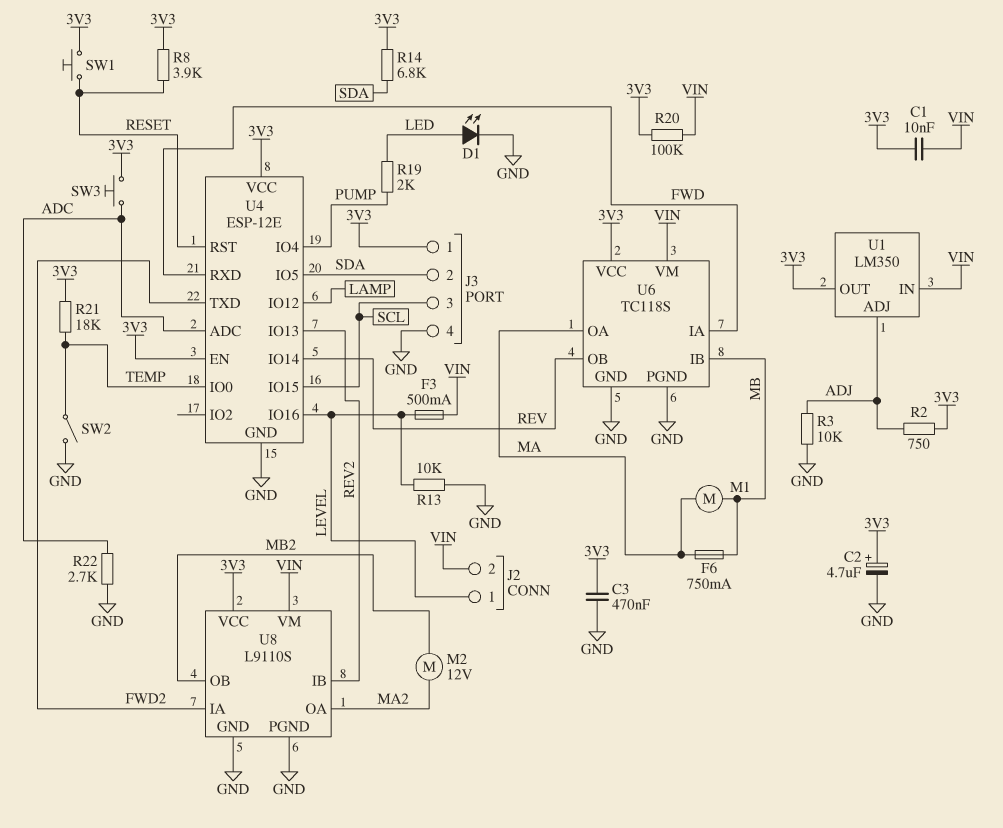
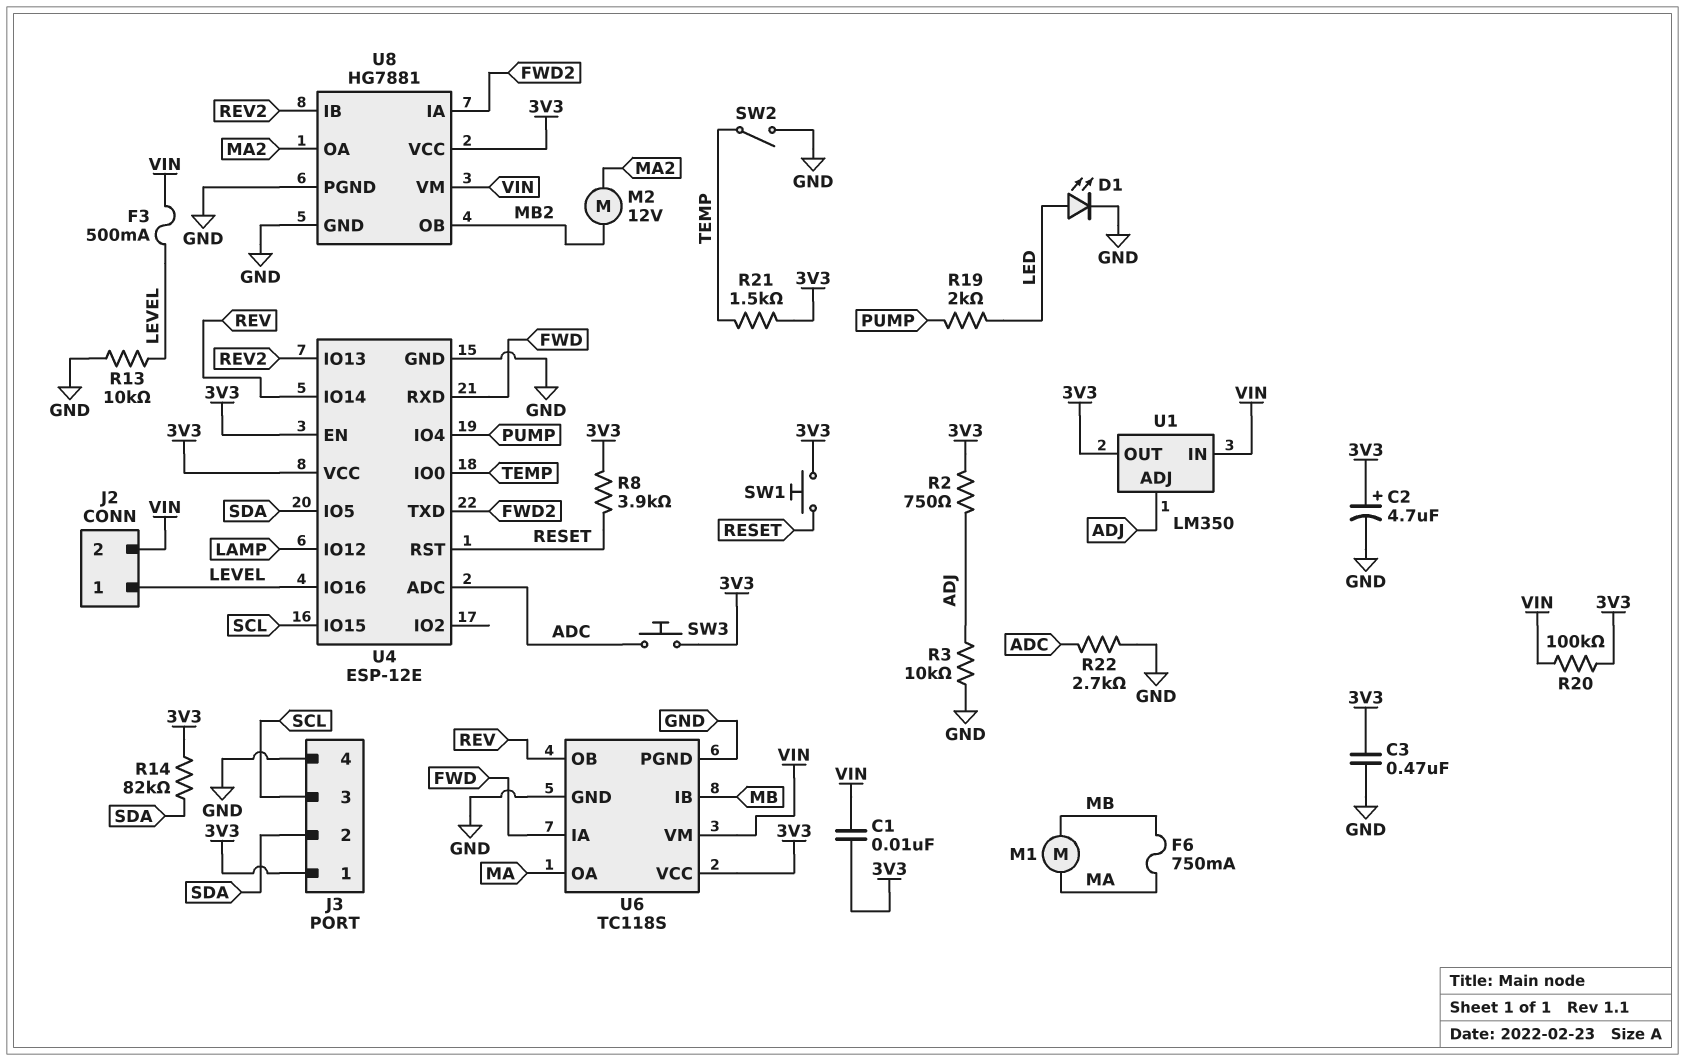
R14: 6.8k (3V3, SDA) -> 82k (3V3, SDA)
R21: 18k (3V3, TEMP) -> 1.5k (3V3, TEMP)
U8: L9110S -> HG7881

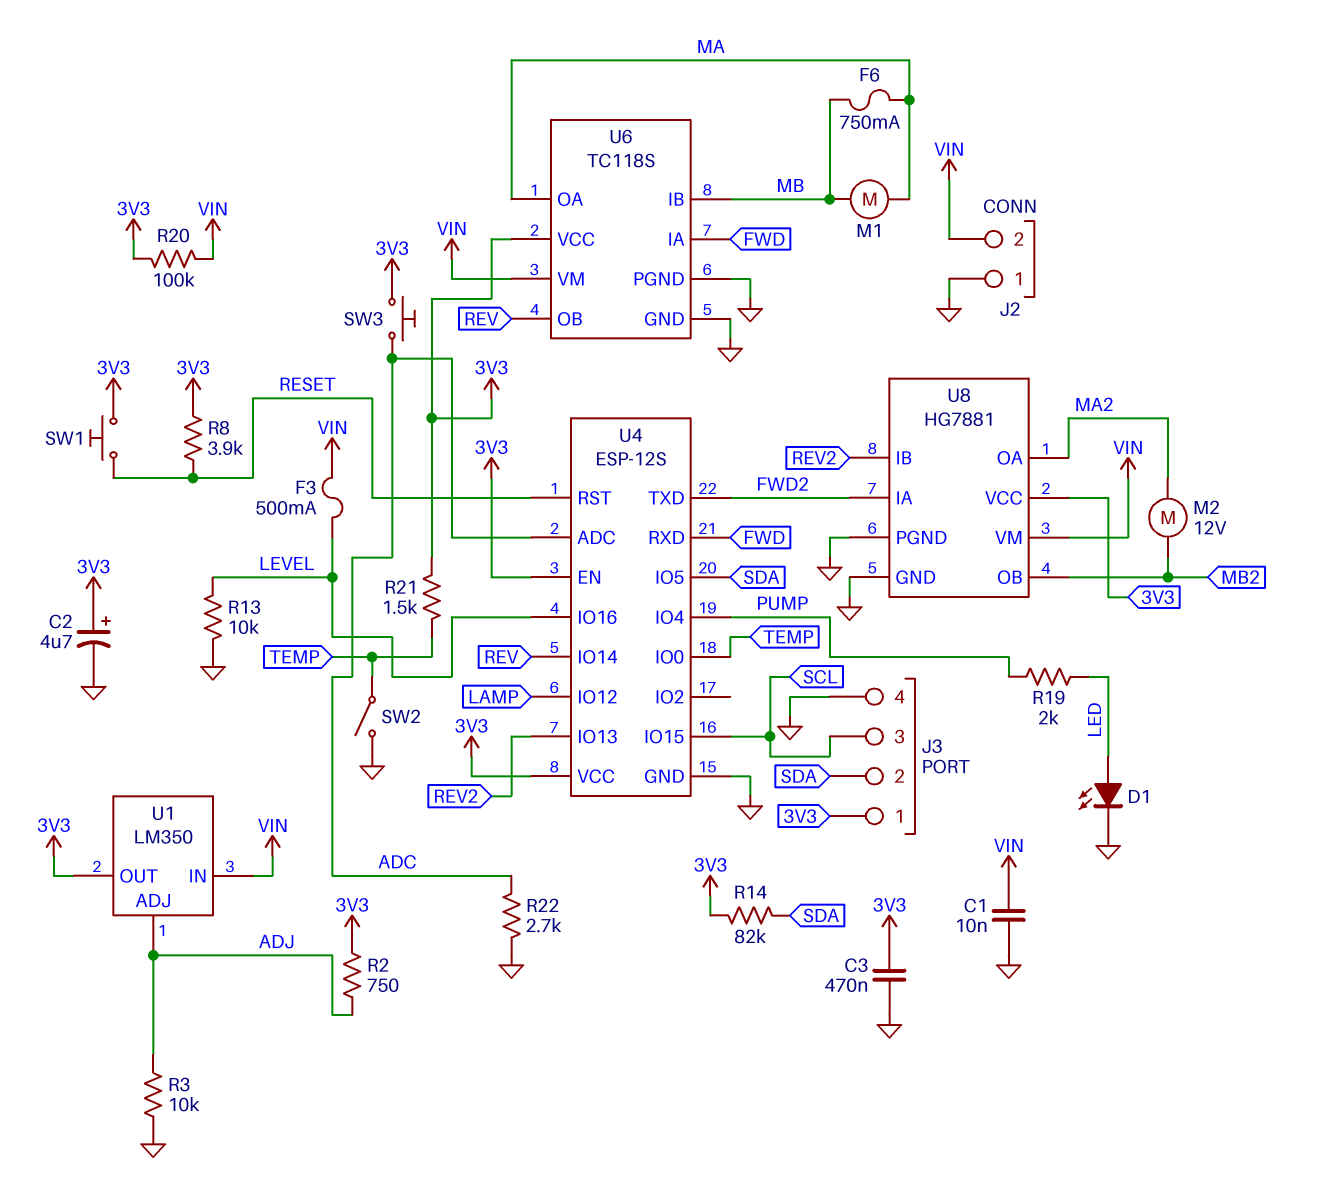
C1: 10nF (3V3, VIN) -> 10nF (GND, VIN)
J2 pin 1: LEVEL -> GND
U4: ESP-12E -> ESP-12S

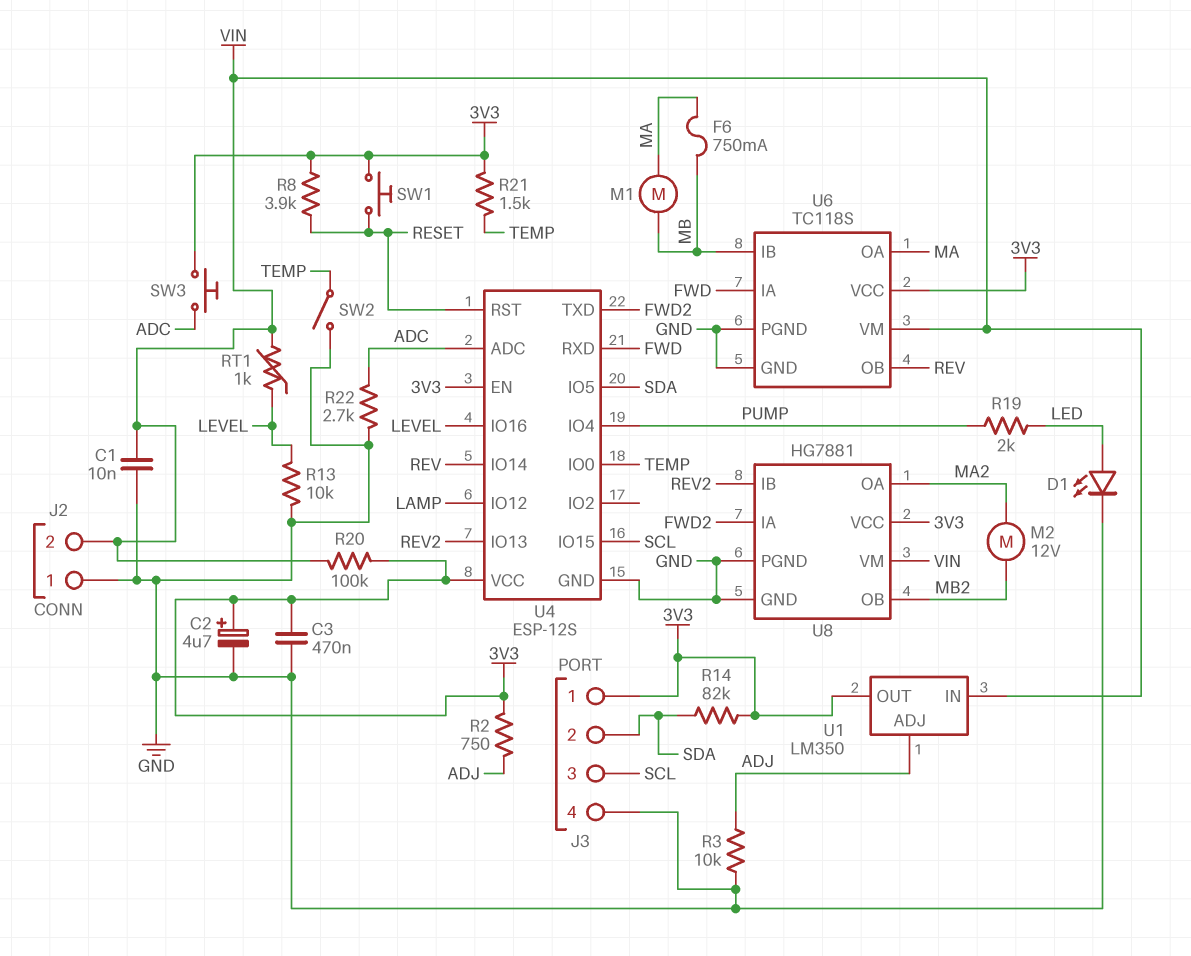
F3: 500mA (LEVEL, VIN) -> none
RT1: none -> 1k (LEVEL, VIN)

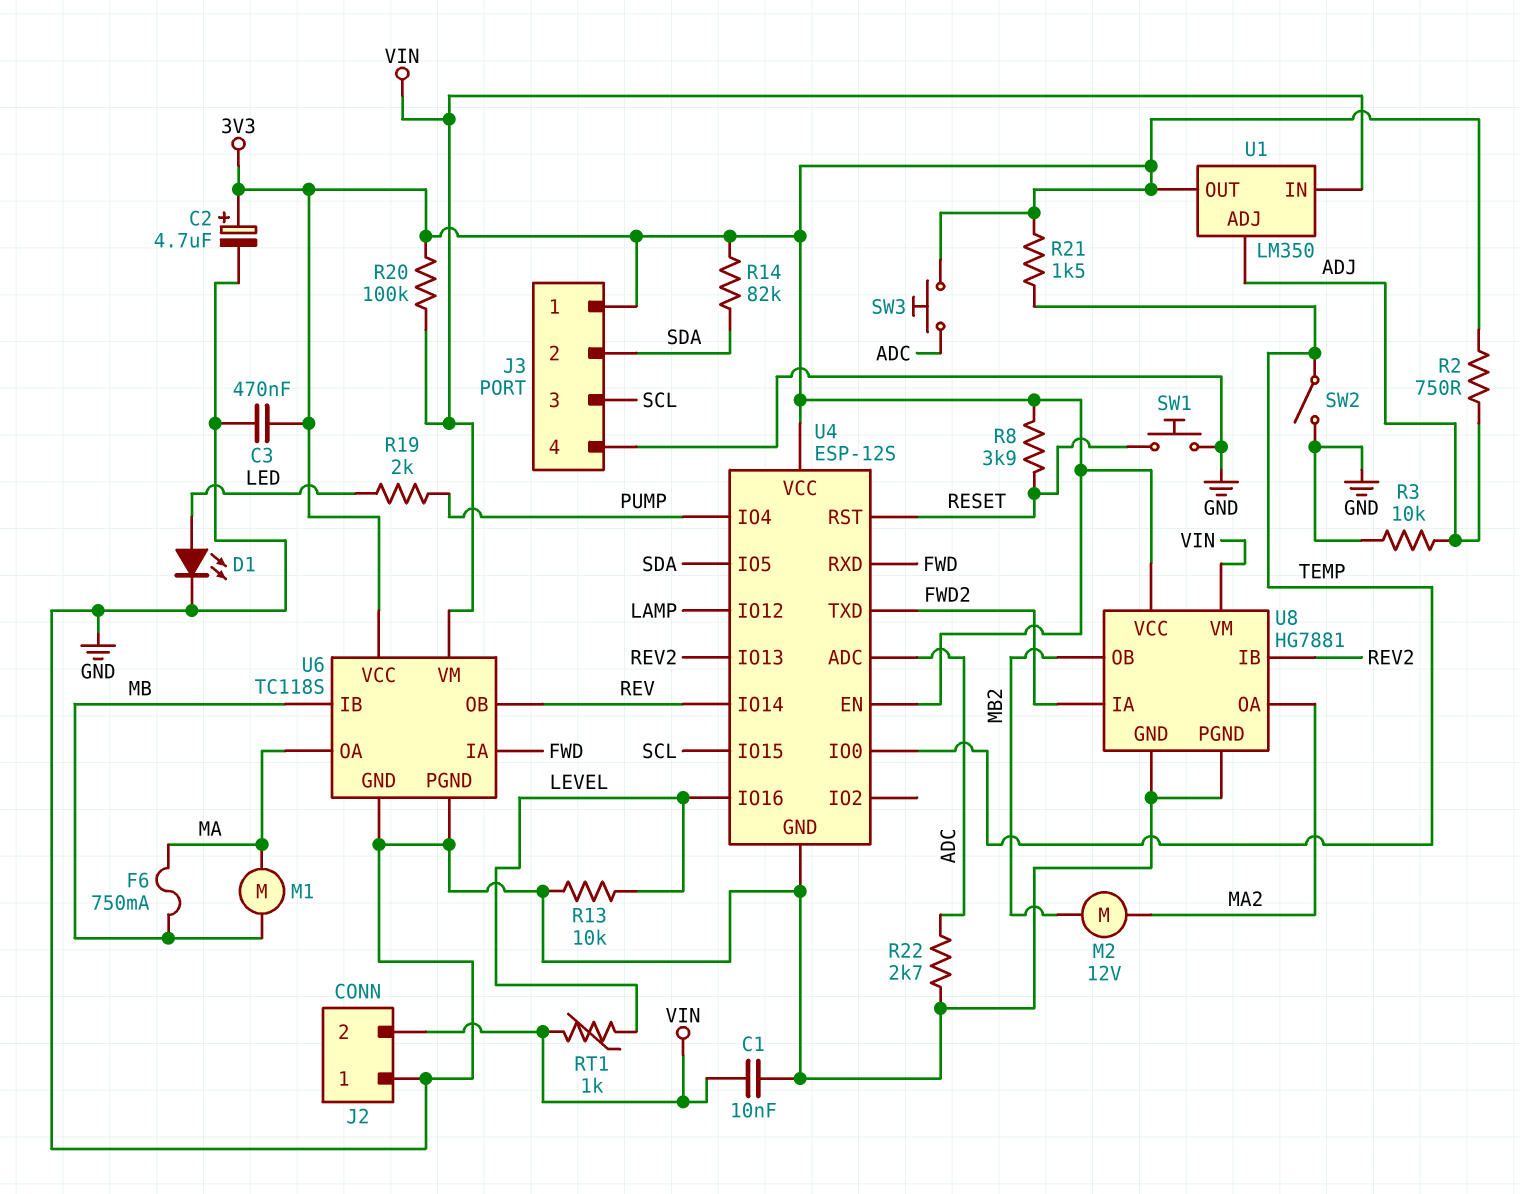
SW1: button (3V3, RESET) -> button (GND, RESET)

